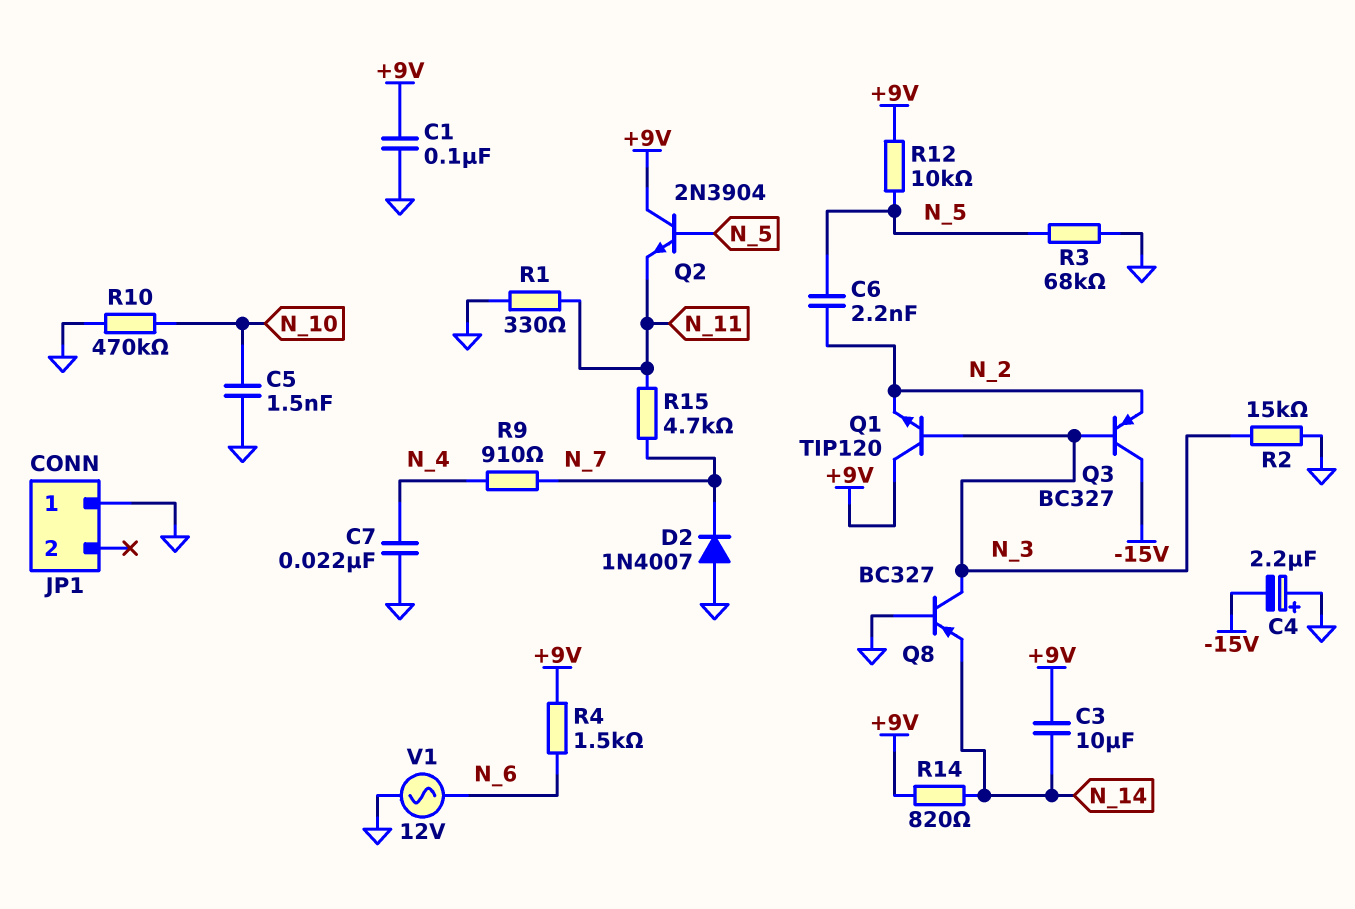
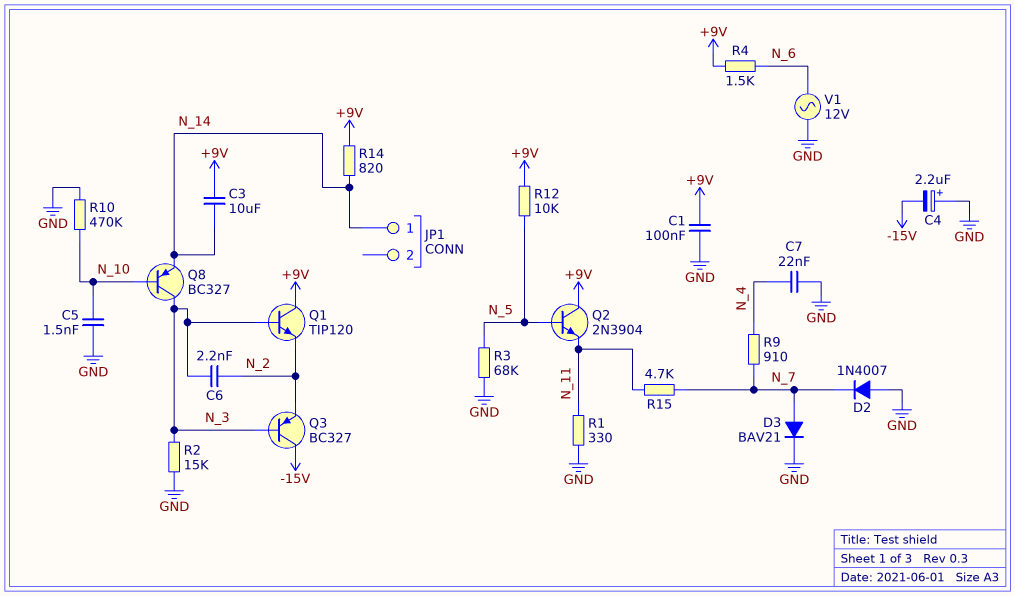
C6: 2.2nF (N_2, N_5) -> 2.2nF (N_2, N_3)
D3: none -> diode BAV21 (A N_7, K GND)
JP1 pin 1: GND -> N_14
Q8: PNP BC327 (B GND, C N_3, E N_14) -> PNP BC327 (B N_10, C N_3, E N_14)

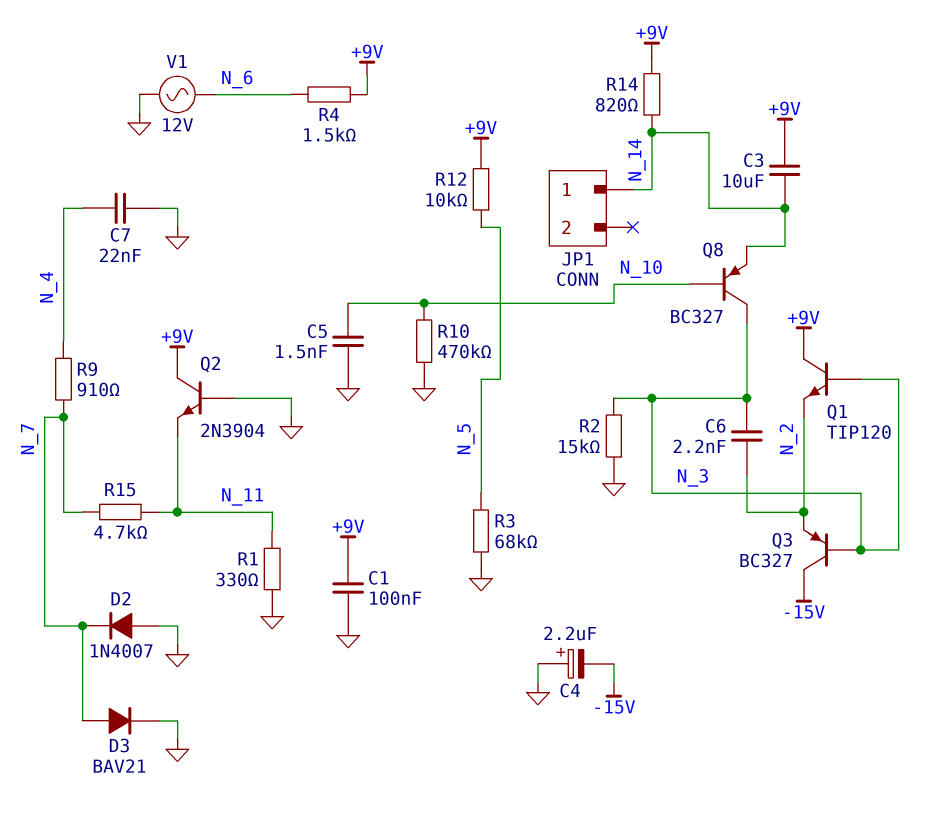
Q2: NPN 2N3904 (B N_5, C +9V, E N_11) -> NPN 2N3904 (B GND, C +9V, E N_11)

